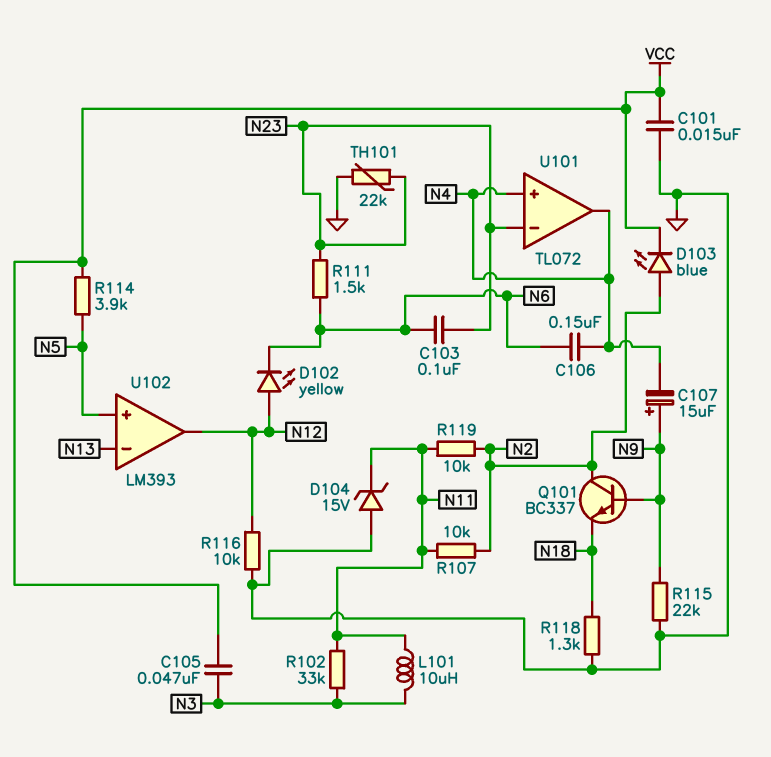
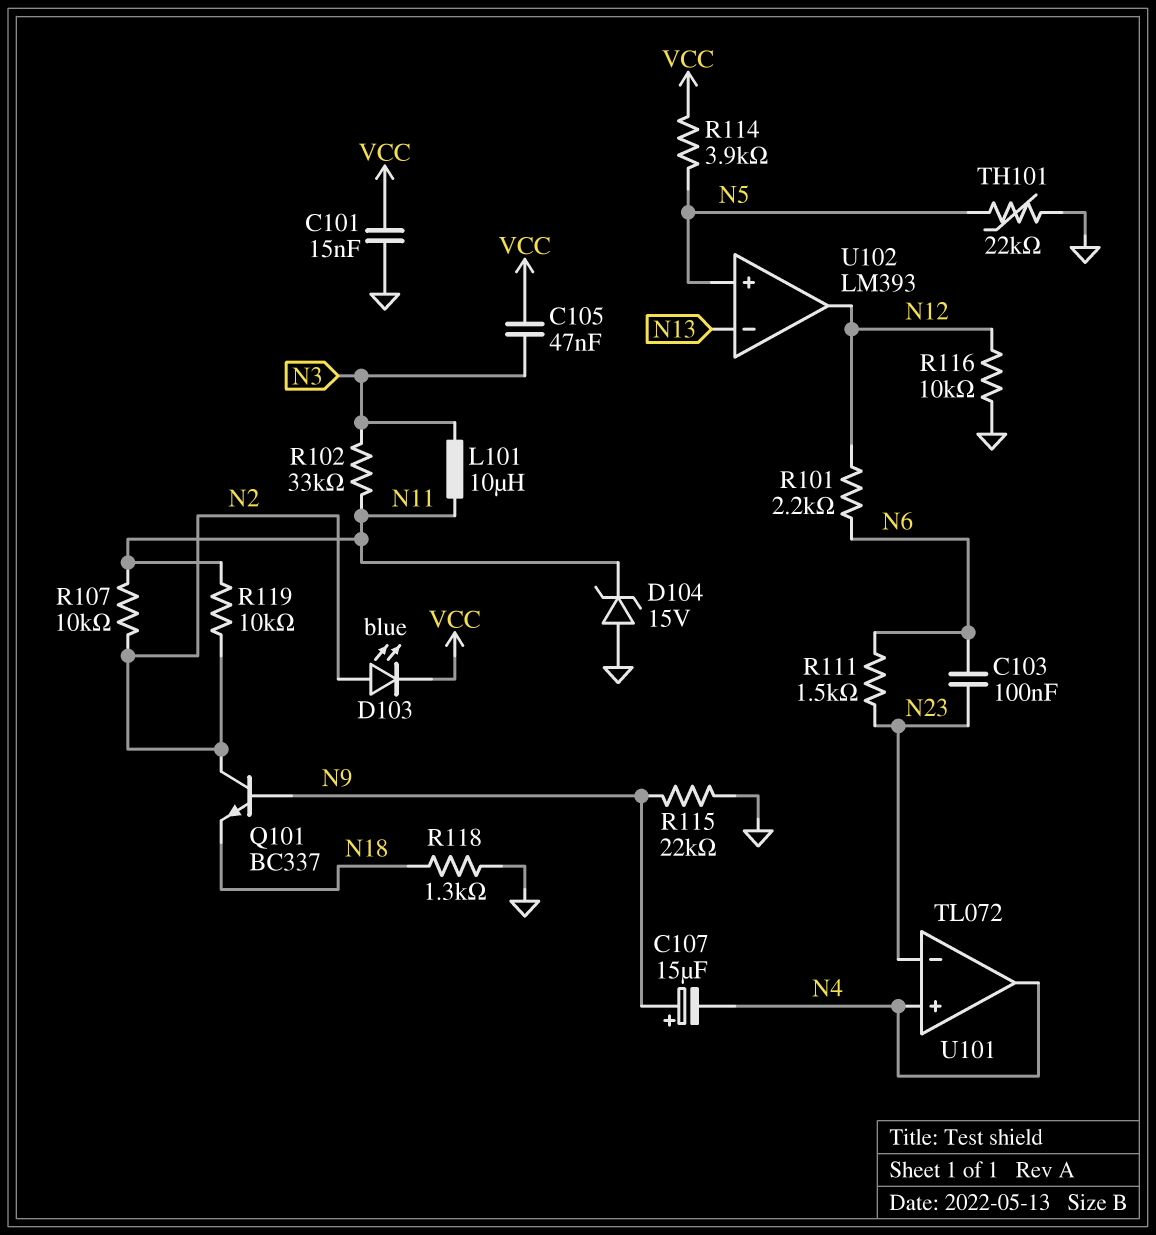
C106: 150nF (N4, N6) -> none
D102: LED yellow (A N12, K N6) -> none
R101: none -> 2.2k (N6, N12)
TH101: 22k (GND, N23) -> 22k (GND, N5)

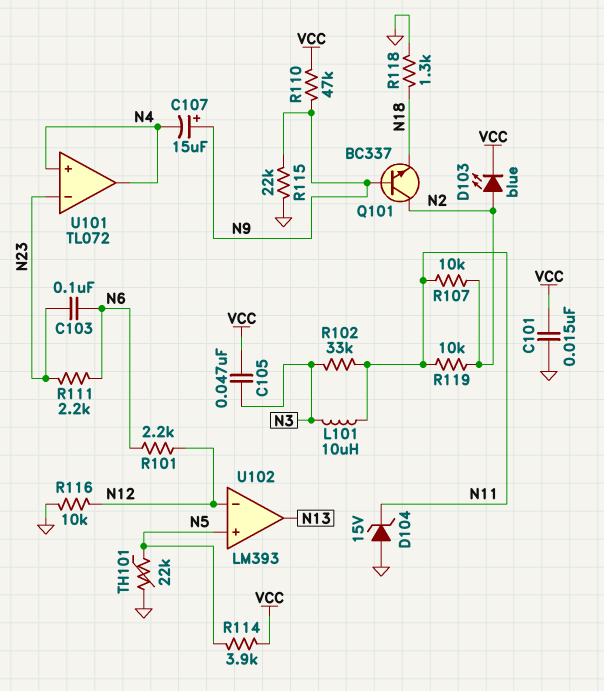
R110: none -> 47k (N9, VCC)
R111: 1.5k (N6, N23) -> 2.2k (N6, N23)
U102 pin in-: N13 -> N12
U102 pin out: N12 -> N13

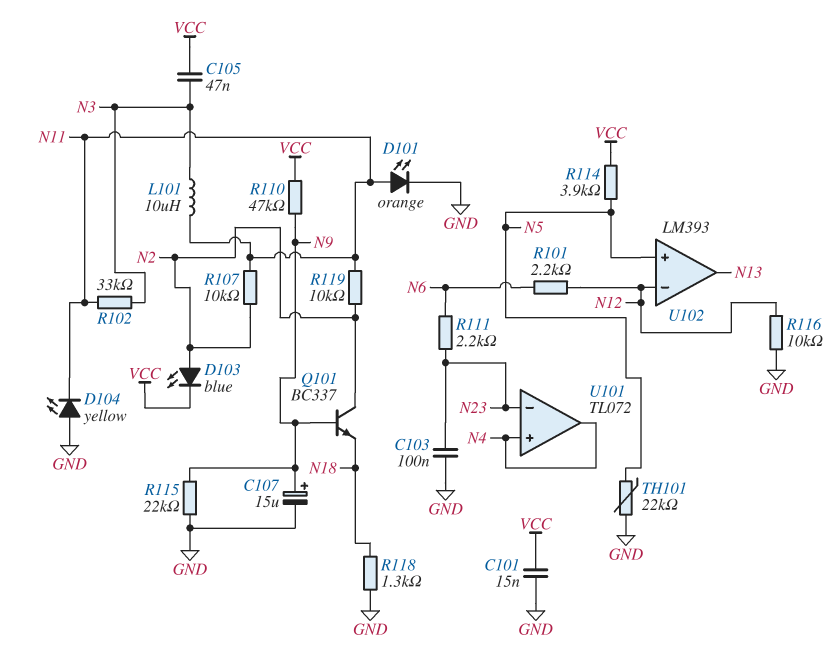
C103: 100nF (N6, N23) -> 100nF (GND, N23)
C107: 15uF (plus N9, minus N4) -> 15uF (plus N9, minus GND)
D101: none -> LED orange (A N11, K GND)
D104: zener 15V (A GND, K N11) -> LED yellow (A GND, K N11)

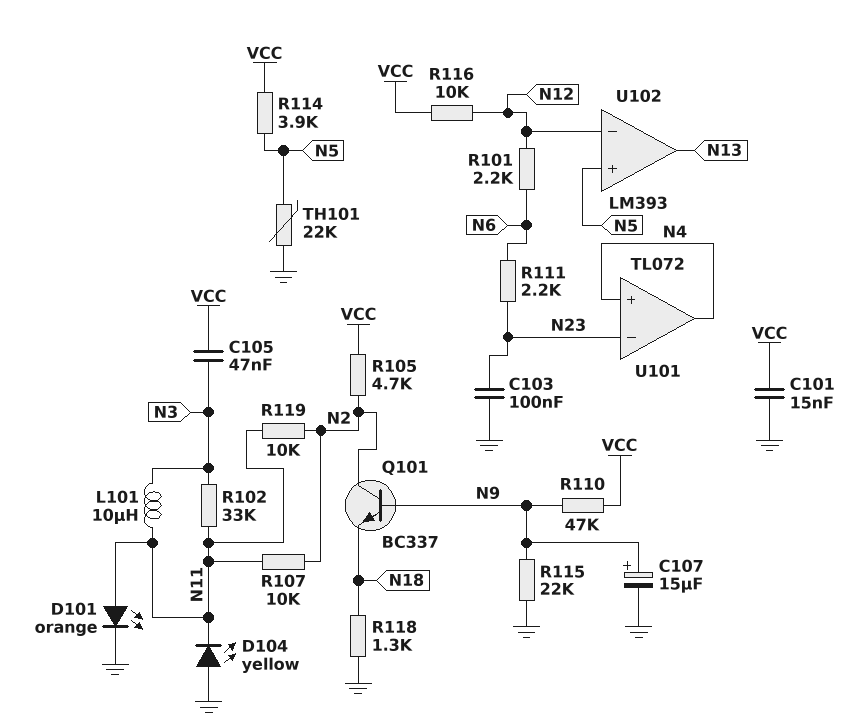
D103: LED blue (A N2, K VCC) -> none
R105: none -> 4.7k (N2, VCC)
R116: 10k (GND, N12) -> 10k (N12, VCC)

